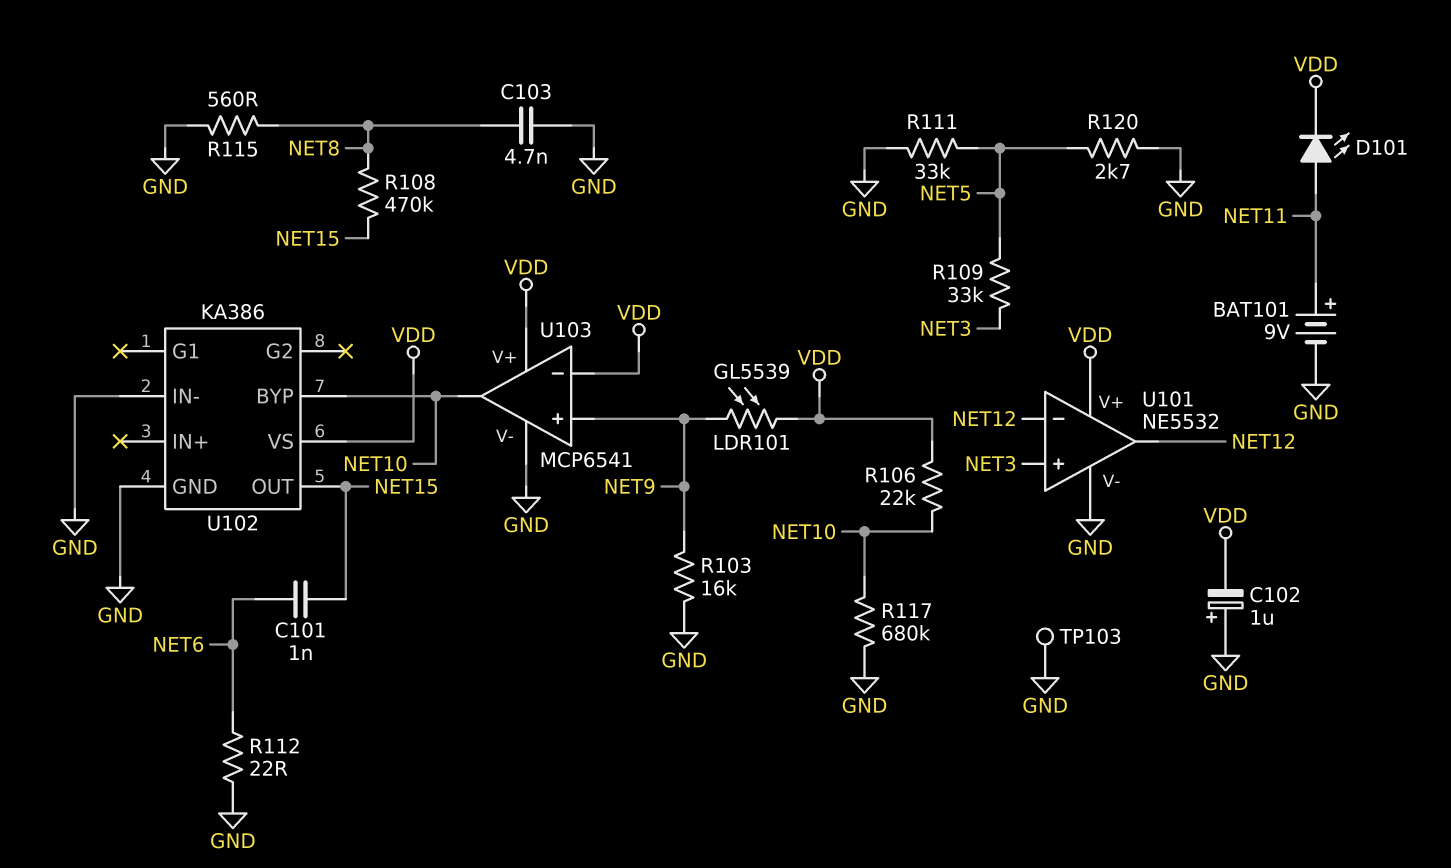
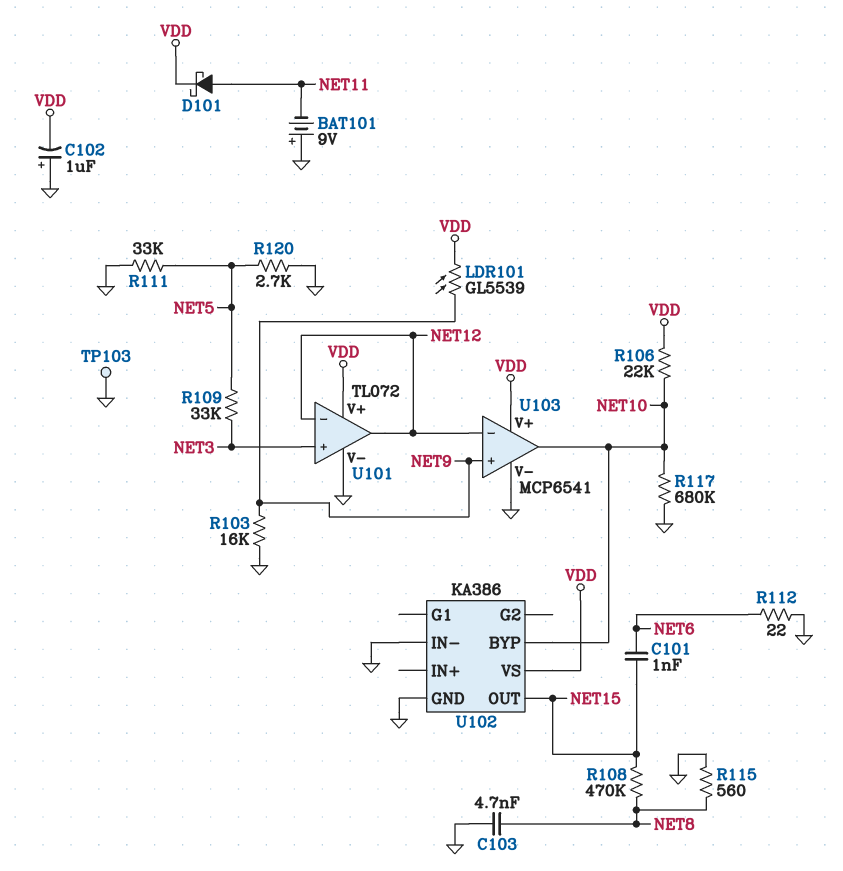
BAT101: 9V (plus NET11, minus GND) -> 9V (plus GND, minus NET11)
D101: LED (A NET11, K VDD) -> schottky (A NET11, K VDD)
U101: NE5532 -> TL072
U103 pin in-: VDD -> NET12

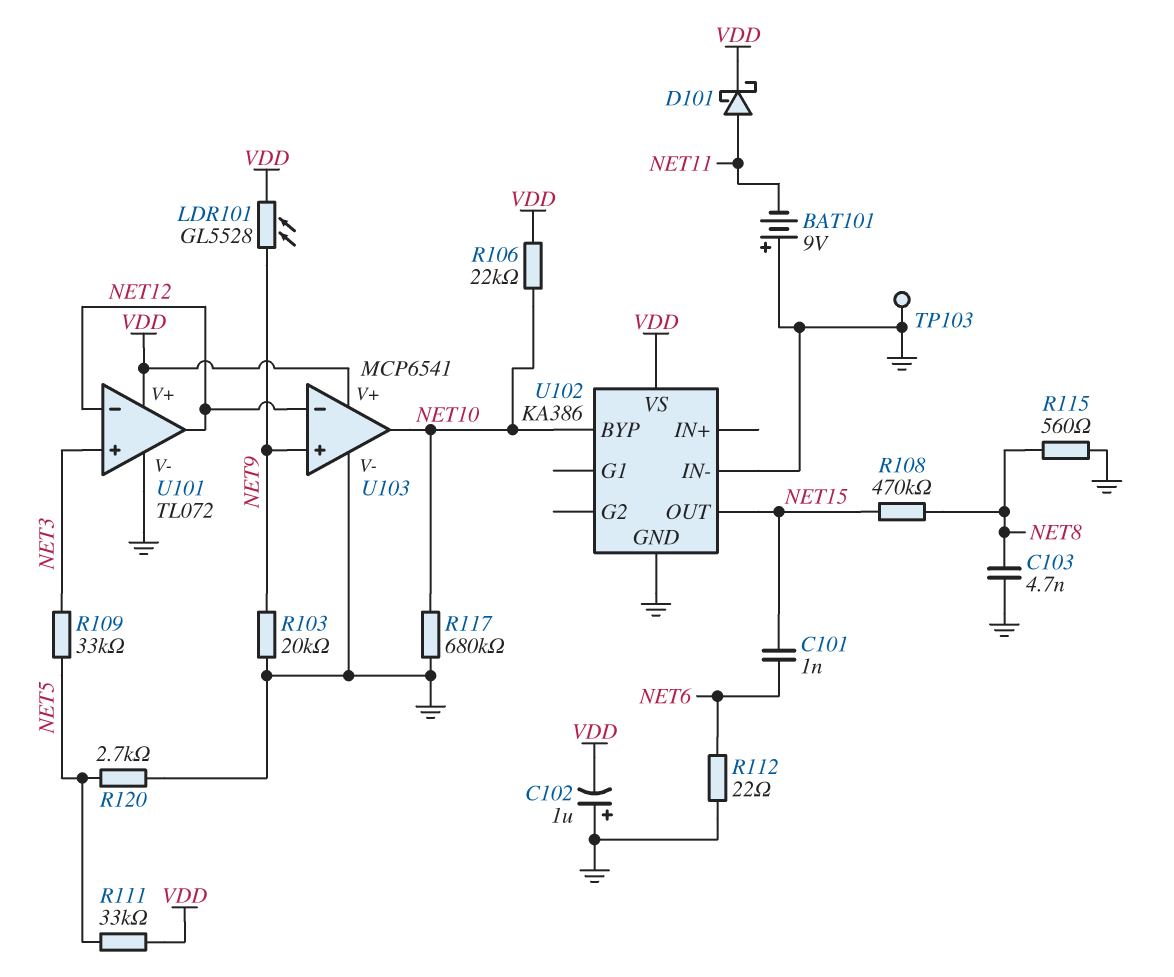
LDR101: GL5539 (NET9, VDD) -> GL5528 (NET9, VDD)
R103: 16k (GND, NET9) -> 20k (GND, NET9)
R111: 33k (GND, NET5) -> 33k (NET5, VDD)

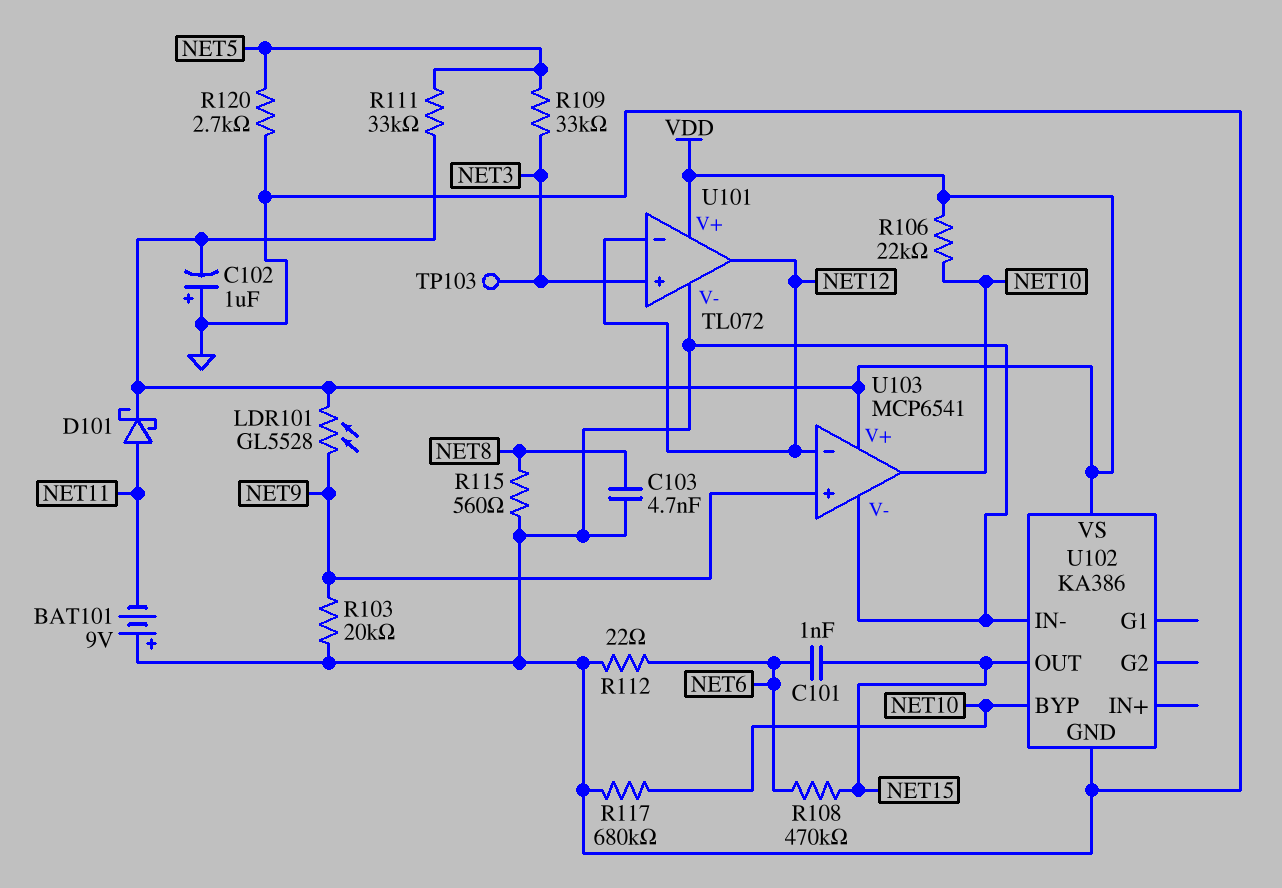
R108: 470k (NET8, NET15) -> 470k (NET6, NET15)
TP103: test point (GND) -> test point (NET3)

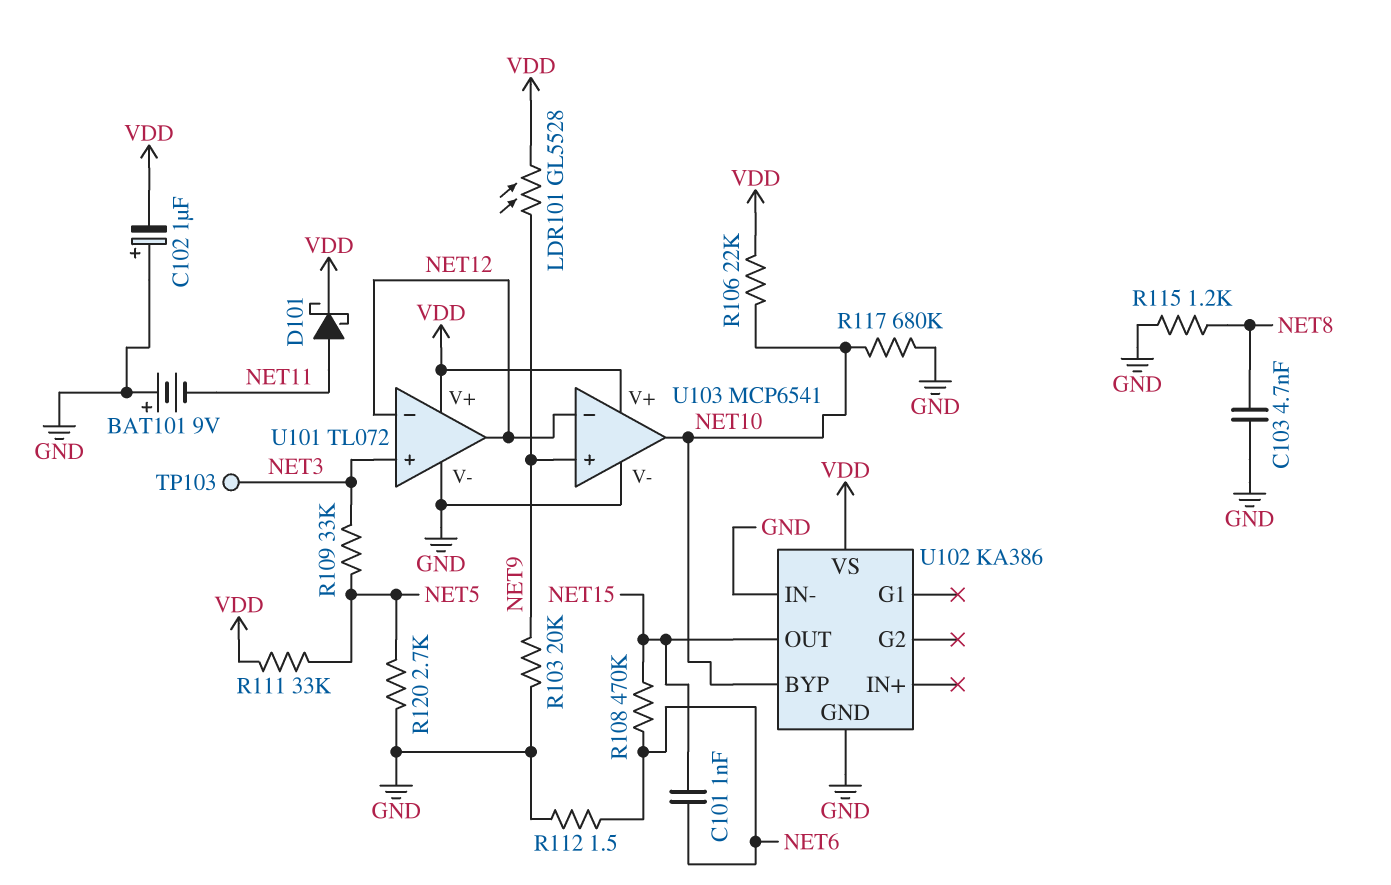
R112: 22 (GND, NET6) -> 1.5 (GND, NET6)
R115: 560 (GND, NET8) -> 1.2k (GND, NET8)

